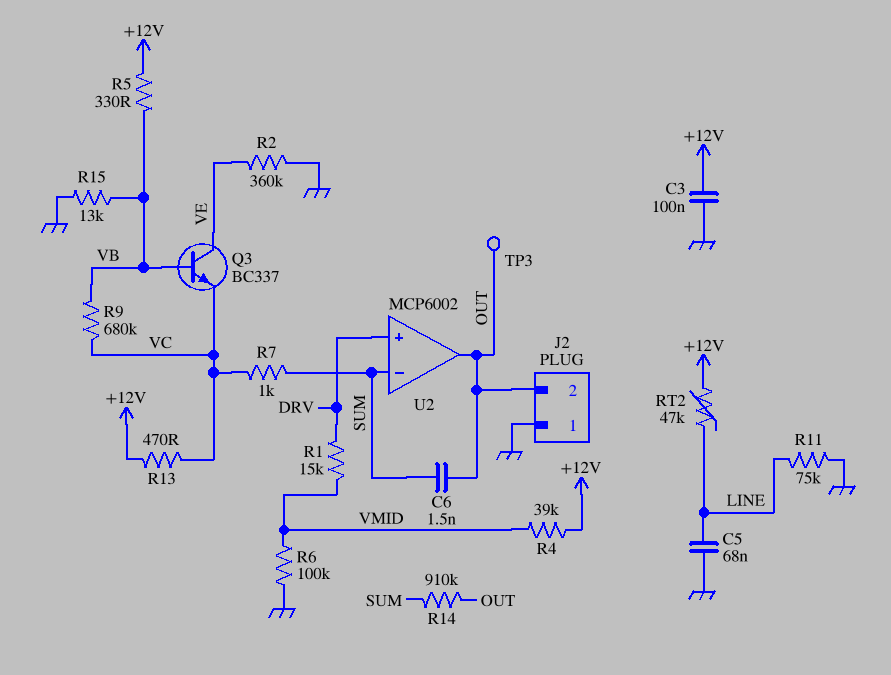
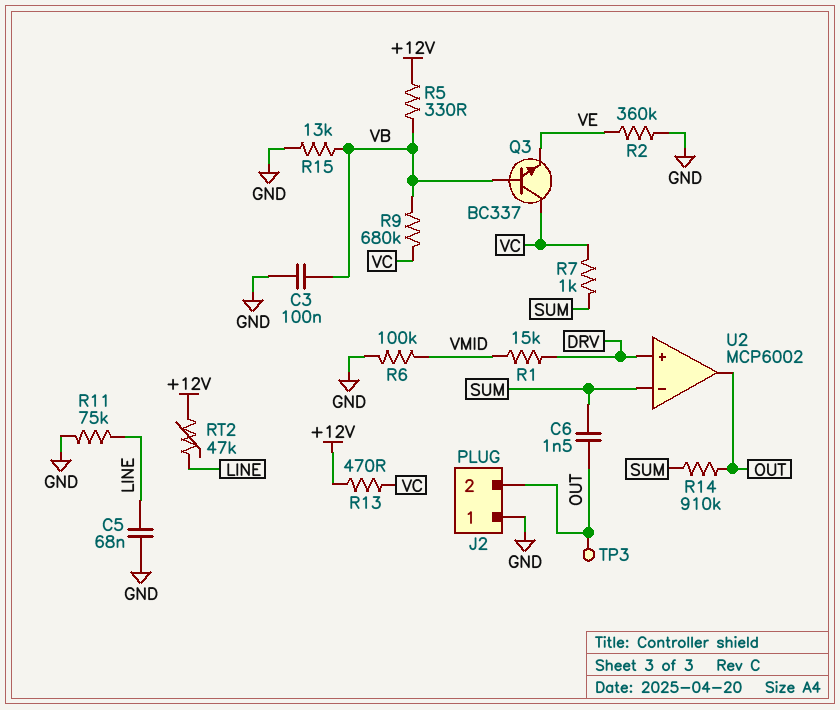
C3: 100nF (+12V, GND) -> 100nF (GND, VB)
Q3: NPN BC337 (B VB, C VE, E VC) -> NPN BC337 (B VB, C VC, E VE)
R4: 39k (+12V, VMID) -> none

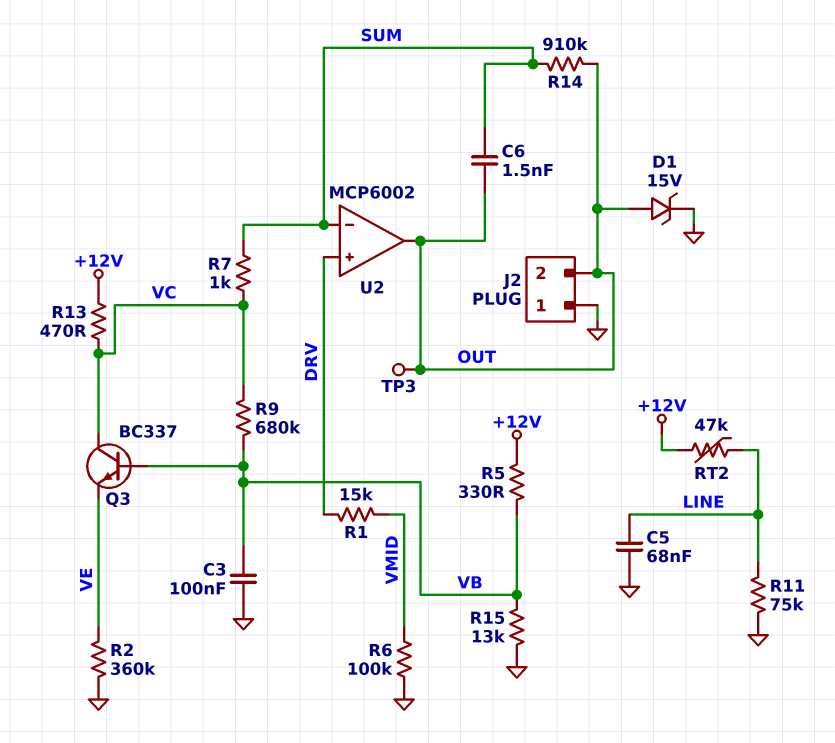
D1: none -> zener 15V (A OUT, K GND)

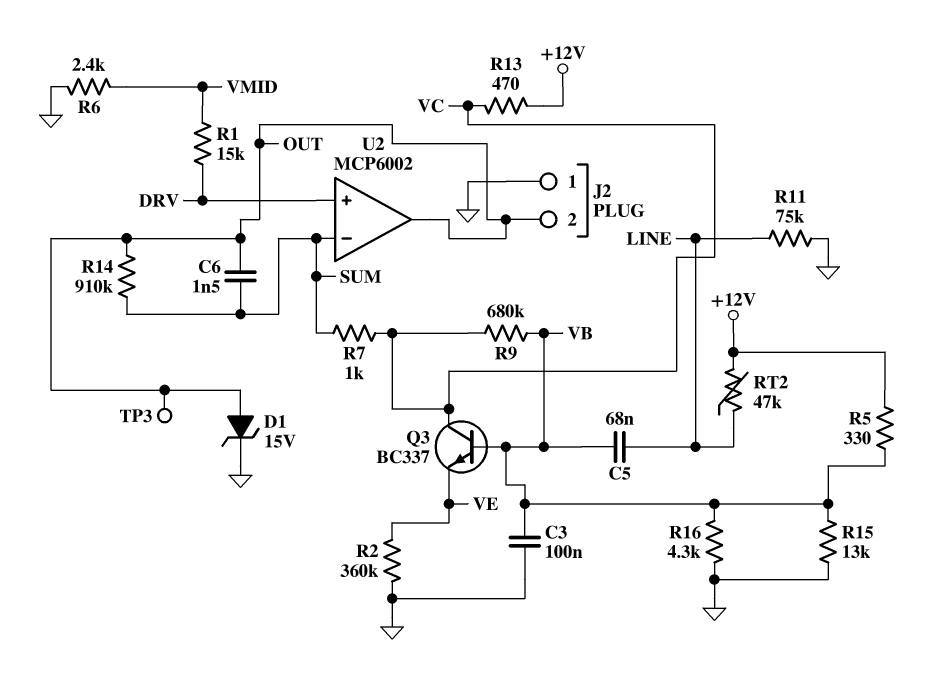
C5: 68nF (GND, LINE) -> 68nF (LINE, VB)
R6: 100k (GND, VMID) -> 2.4k (GND, VMID)
R16: none -> 4.3k (GND, VB)

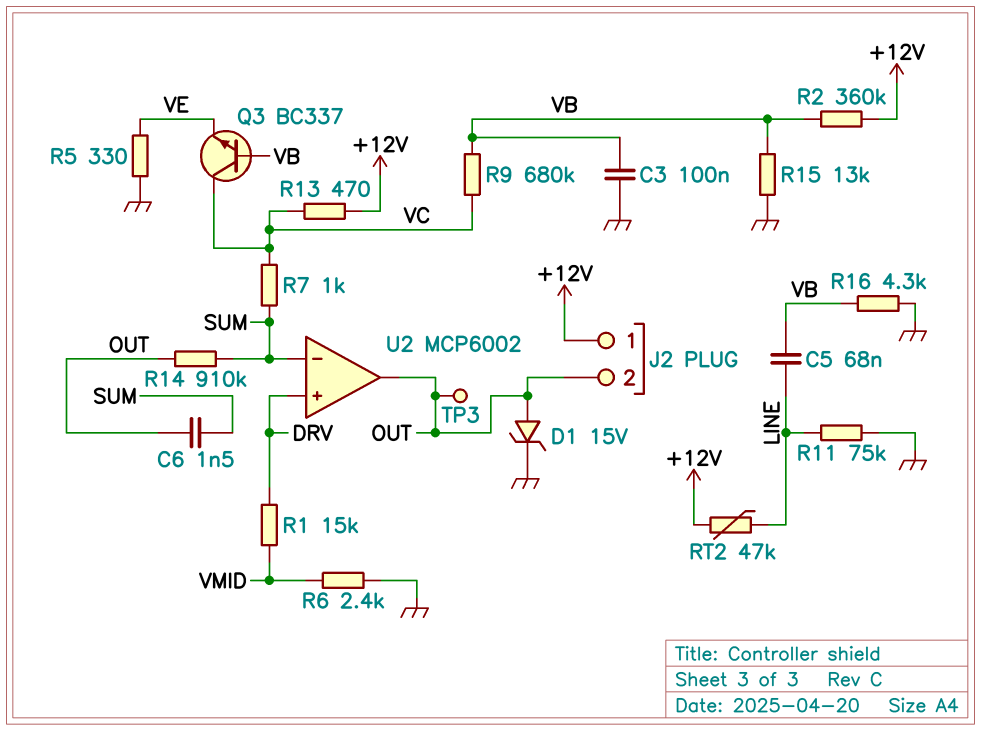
J2 pin 1: GND -> +12V
R2: 360k (GND, VE) -> 360k (+12V, VB)
R5: 330 (+12V, VB) -> 330 (GND, VE)

